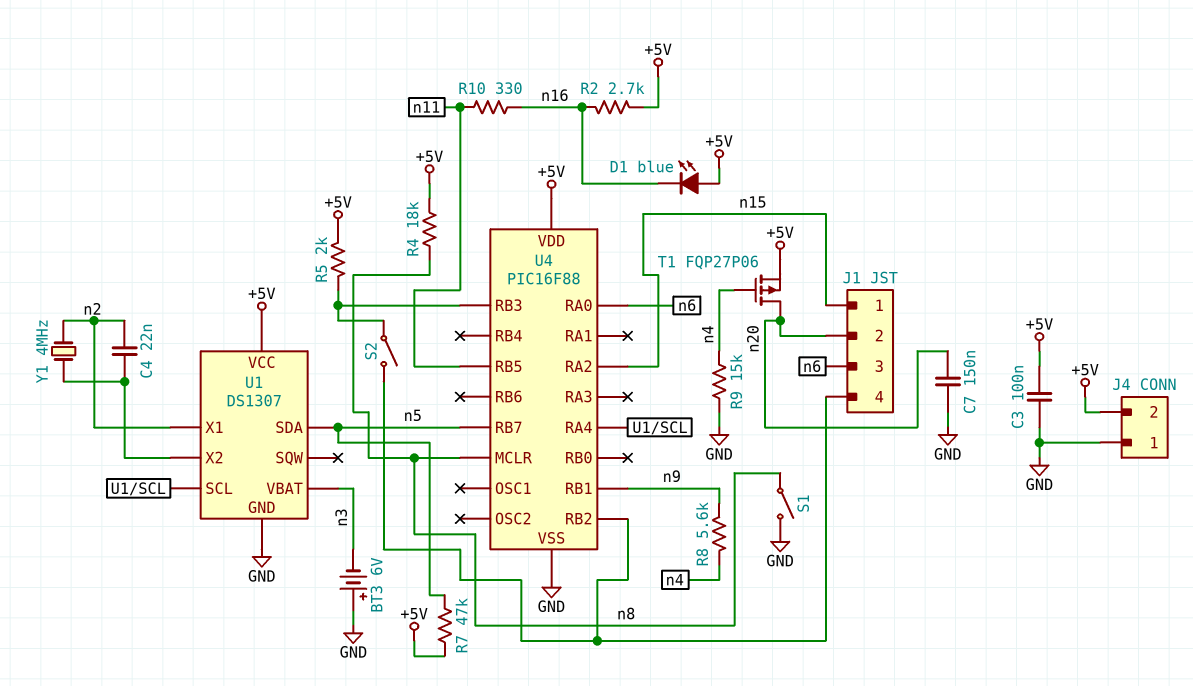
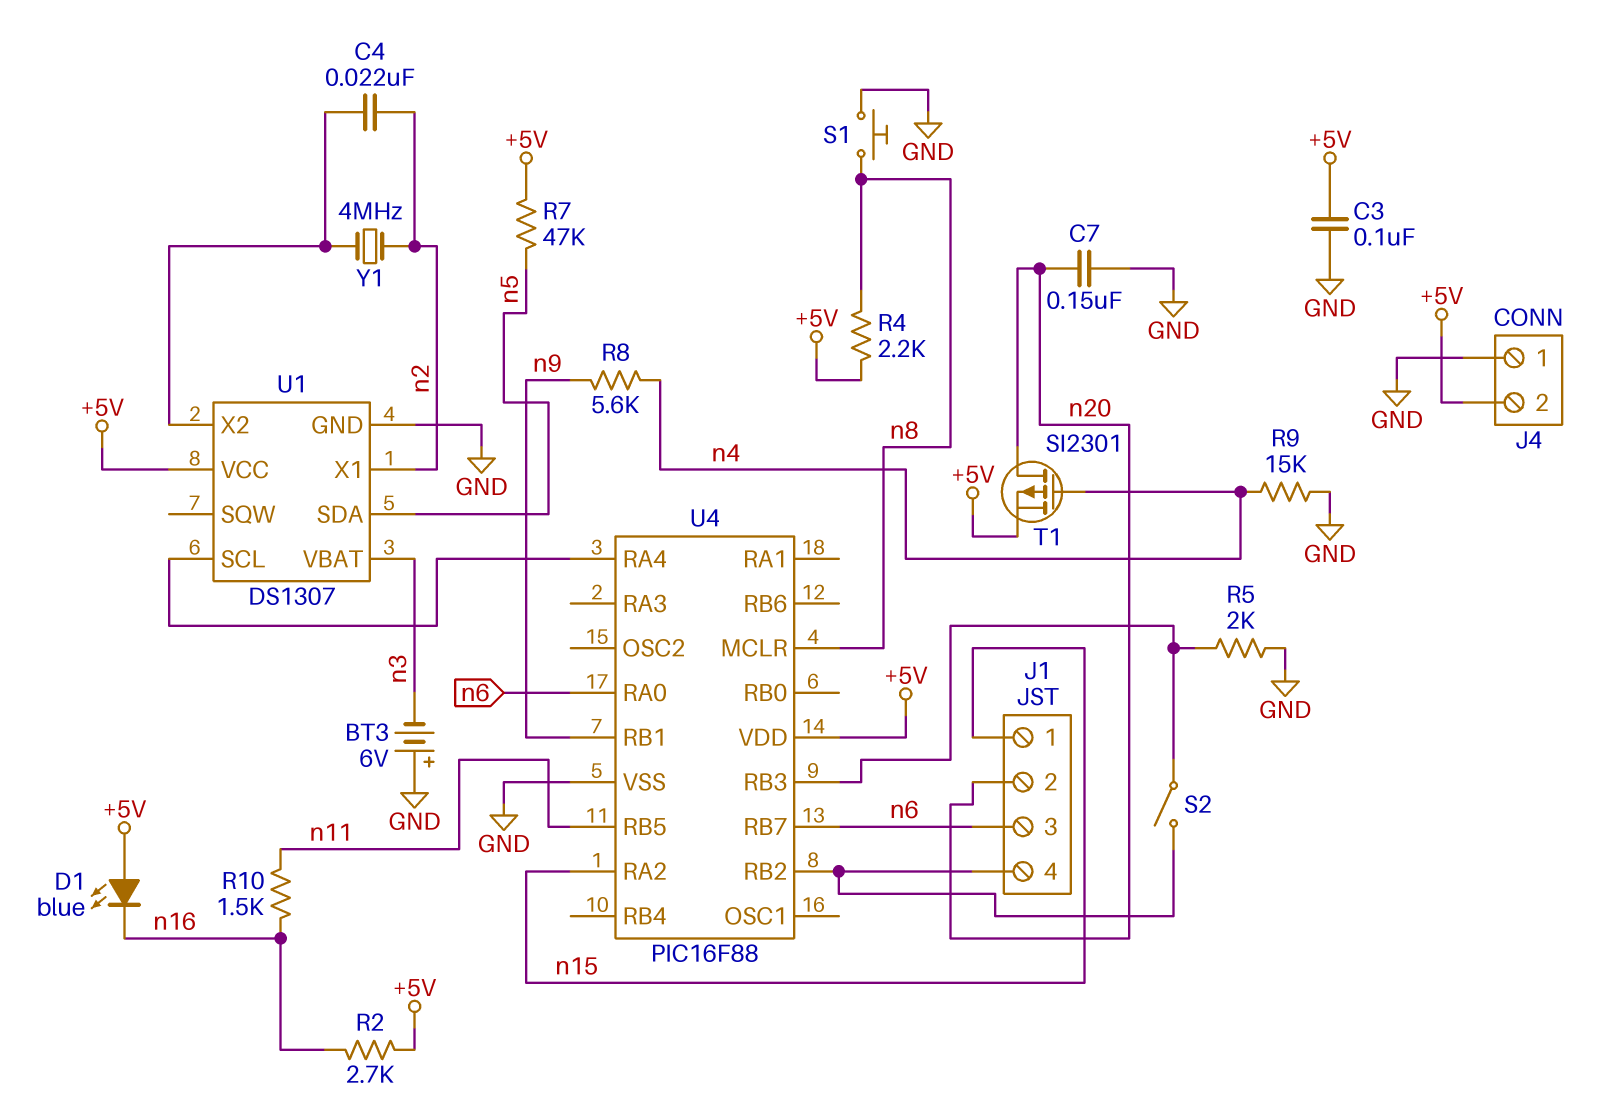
R4: 18k (+5V, n8) -> 2.2k (+5V, n8)
R5: 2k (+5V, U4/RB3) -> 2k (GND, U4/RB3)
R10: 330 (n11, n16) -> 1.5k (n11, n16)
S1: switch (GND, n8) -> button (GND, n8)
T1: PMOS FQP27P06 (G n4, D n20, S +5V) -> PMOS SI2301 (G n4, D n20, S +5V)
U4 pin RB7: n5 -> n6

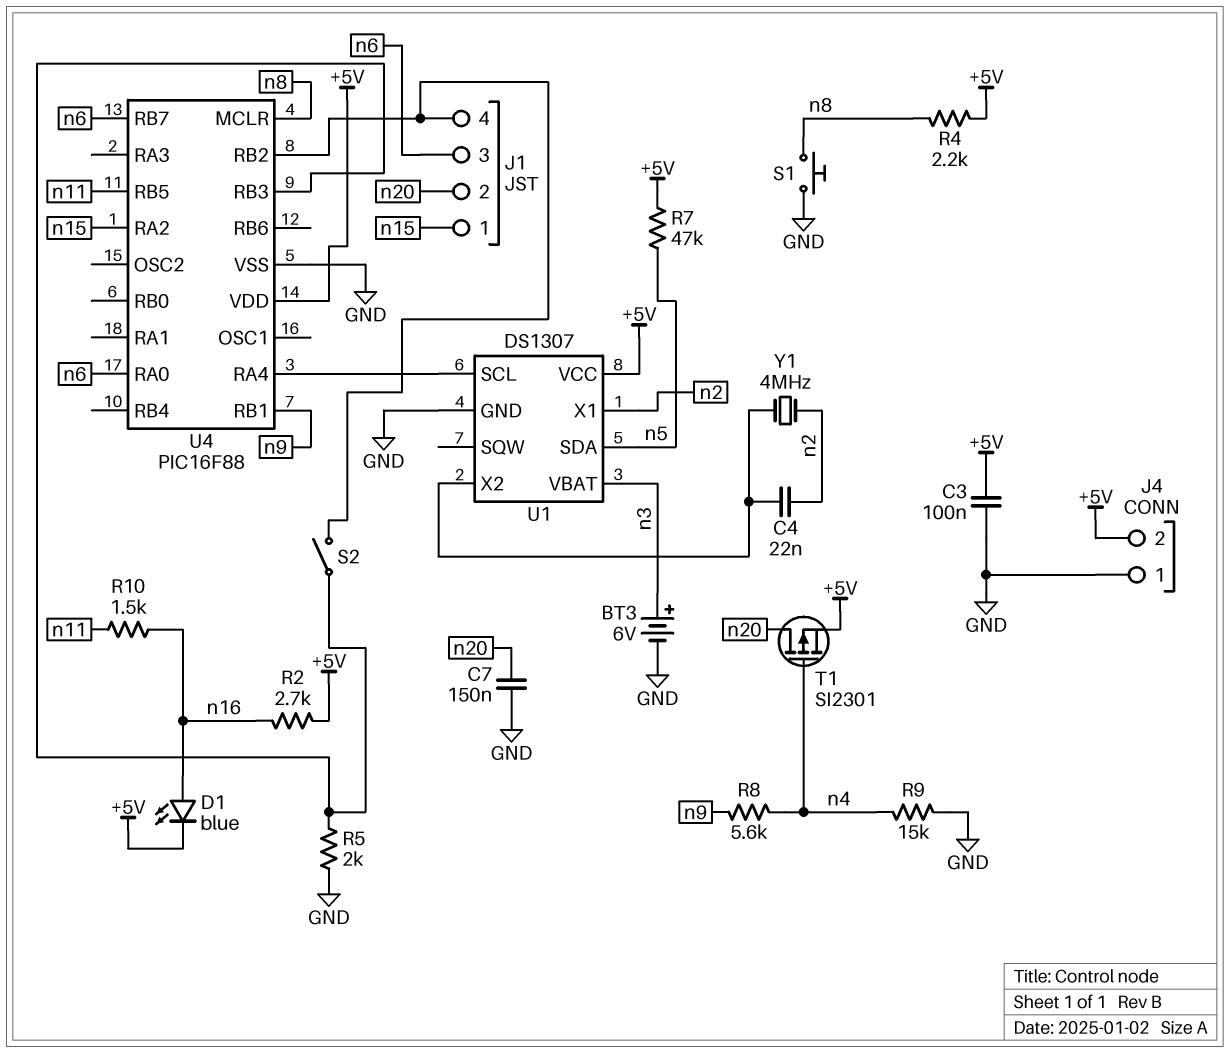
BT3: 6V (plus GND, minus n3) -> 6V (plus n3, minus GND)
D1: LED blue (A +5V, K n16) -> LED blue (A n16, K +5V)

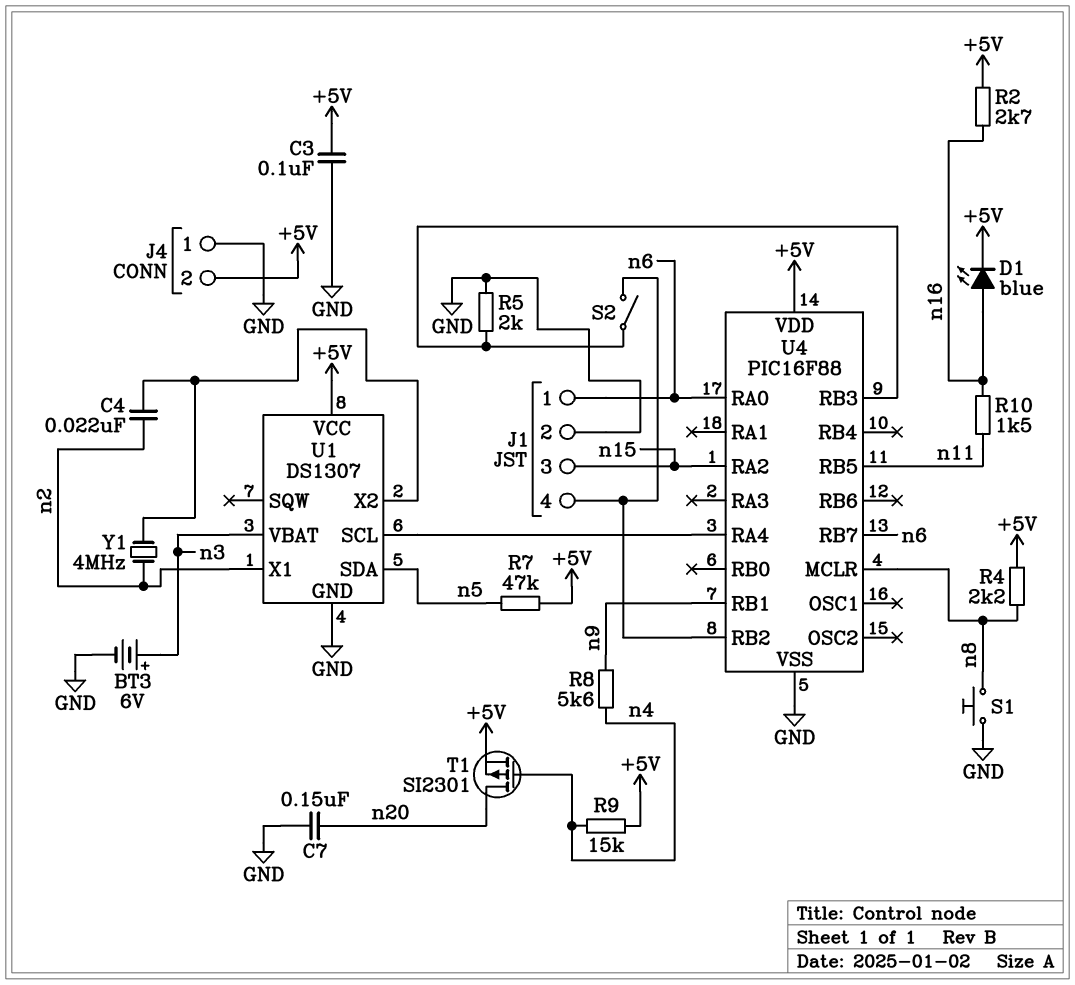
J1 pin 1: n15 -> n6
J1 pin 2: n20 -> GND
J1 pin 3: n6 -> n15
R9: 15k (GND, n4) -> 15k (+5V, n4)

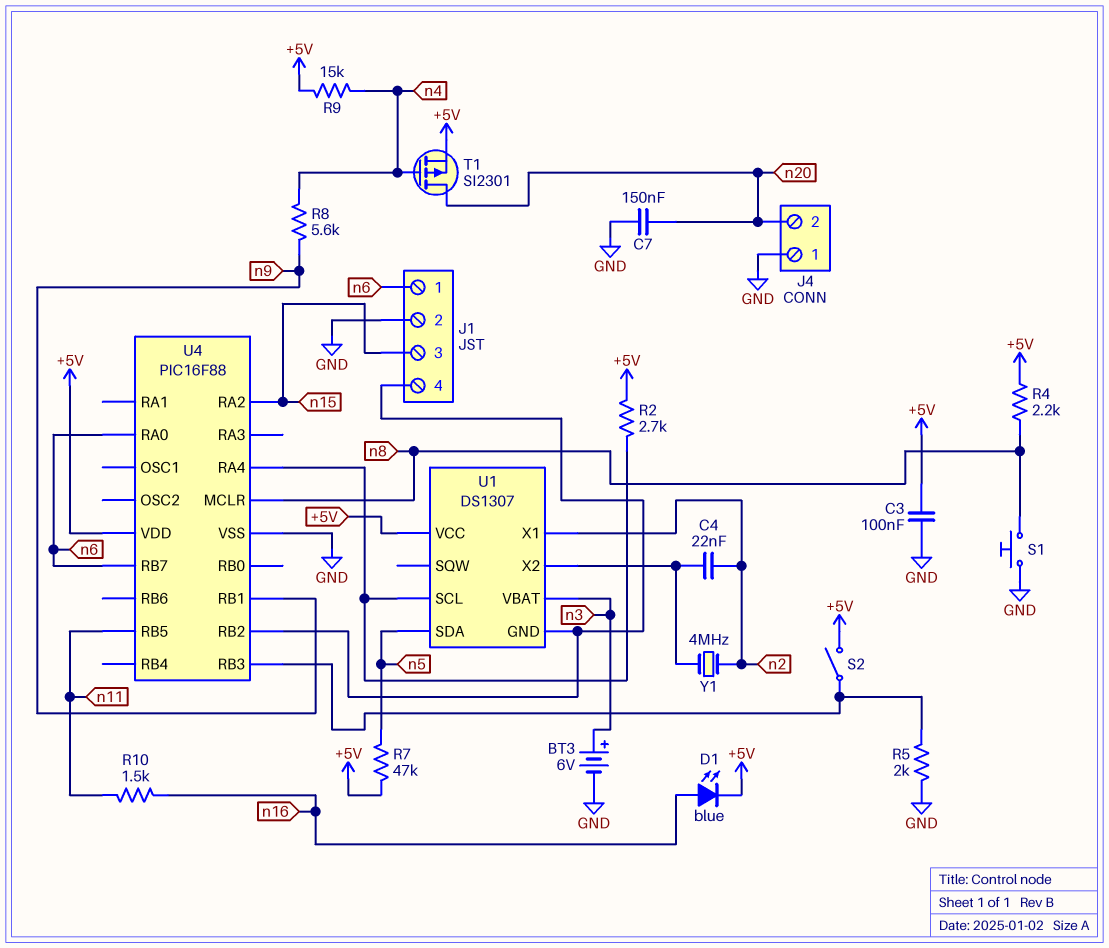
J4 pin 2: +5V -> n20
R2: 2.7k (+5V, n16) -> 2.7k (+5V, U1/SCL)
S2: switch (J1/4, U4/RB3) -> switch (+5V, U4/RB3)
U1 pin GND: GND -> J1/4

